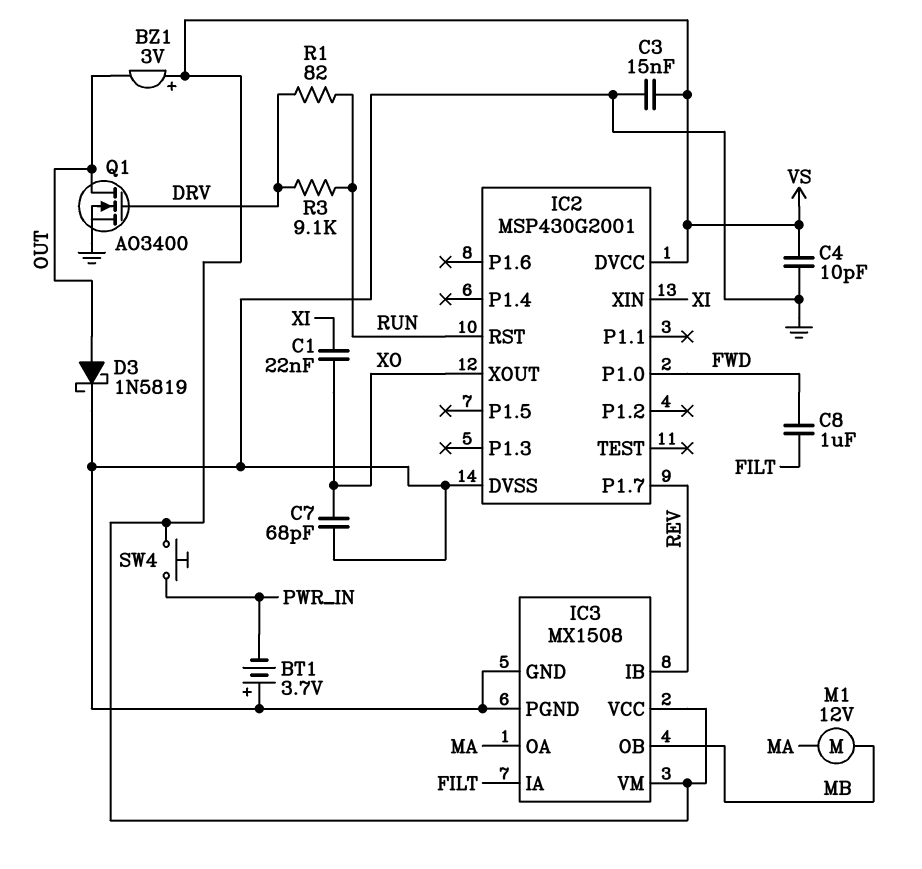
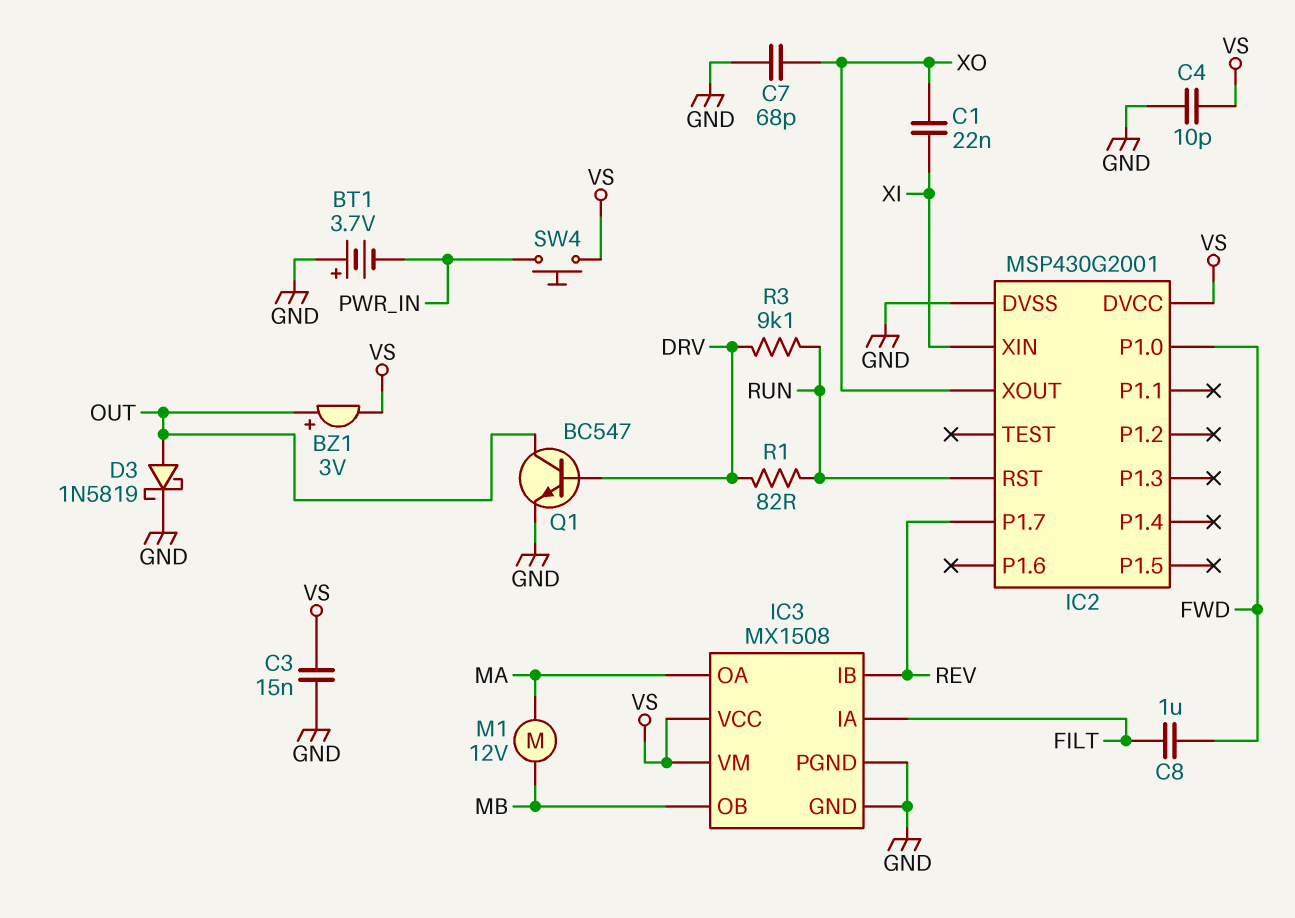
BZ1: buzzer 3V (plus VS, minus OUT) -> buzzer 3V (plus OUT, minus VS)
Q1: NMOS AO3400 (G DRV, D OUT, S GND) -> NPN BC547 (B DRV, C OUT, E GND)

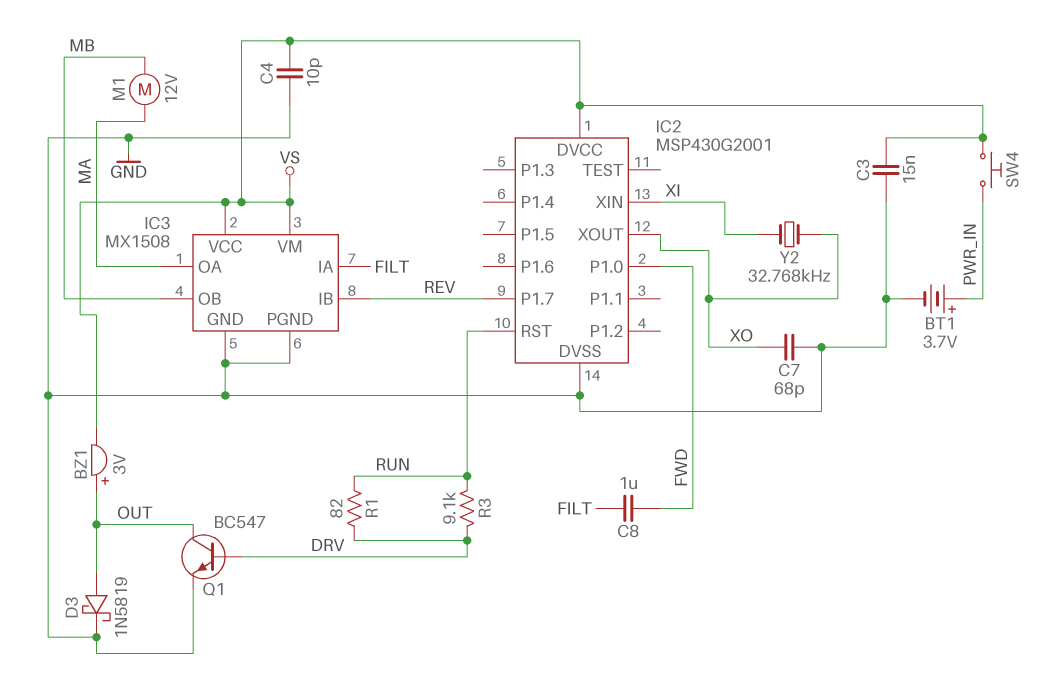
BT1: 3.7V (plus GND, minus PWR_IN) -> 3.7V (plus PWR_IN, minus GND)
C1: 22nF (XI, XO) -> none
Y2: none -> 32.768kHz (XI, XO)

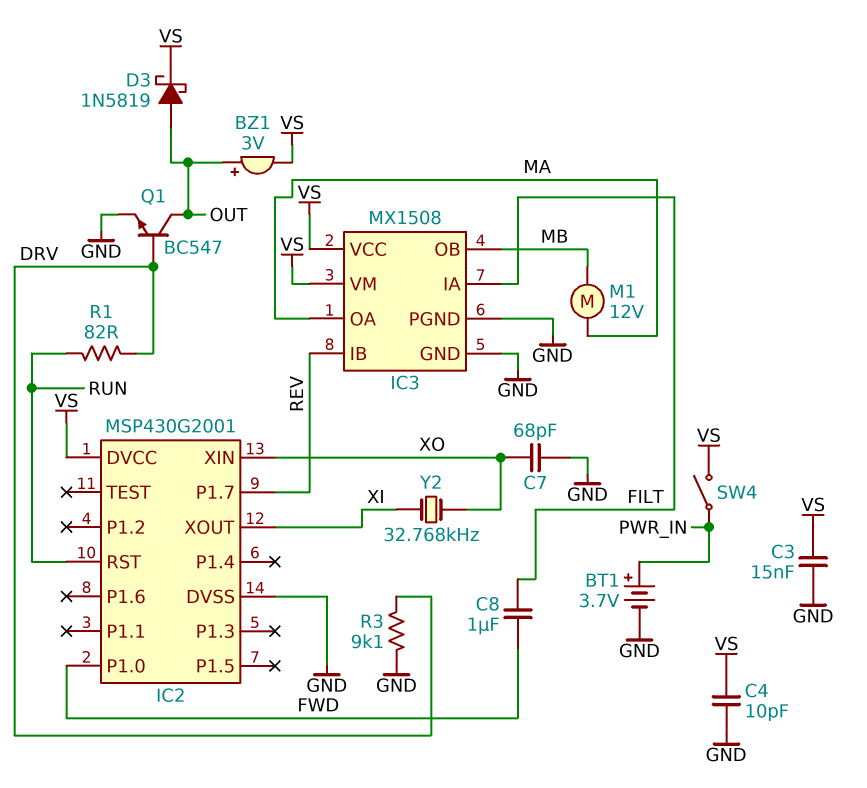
D3: schottky 1N5819 (A OUT, K GND) -> schottky 1N5819 (A OUT, K VS)
IC2 pin XIN: XI -> XO
IC2 pin XOUT: XO -> XI
R3: 9.1k (DRV, RUN) -> 9.1k (DRV, GND)
SW4: button (PWR_IN, VS) -> switch (PWR_IN, VS)

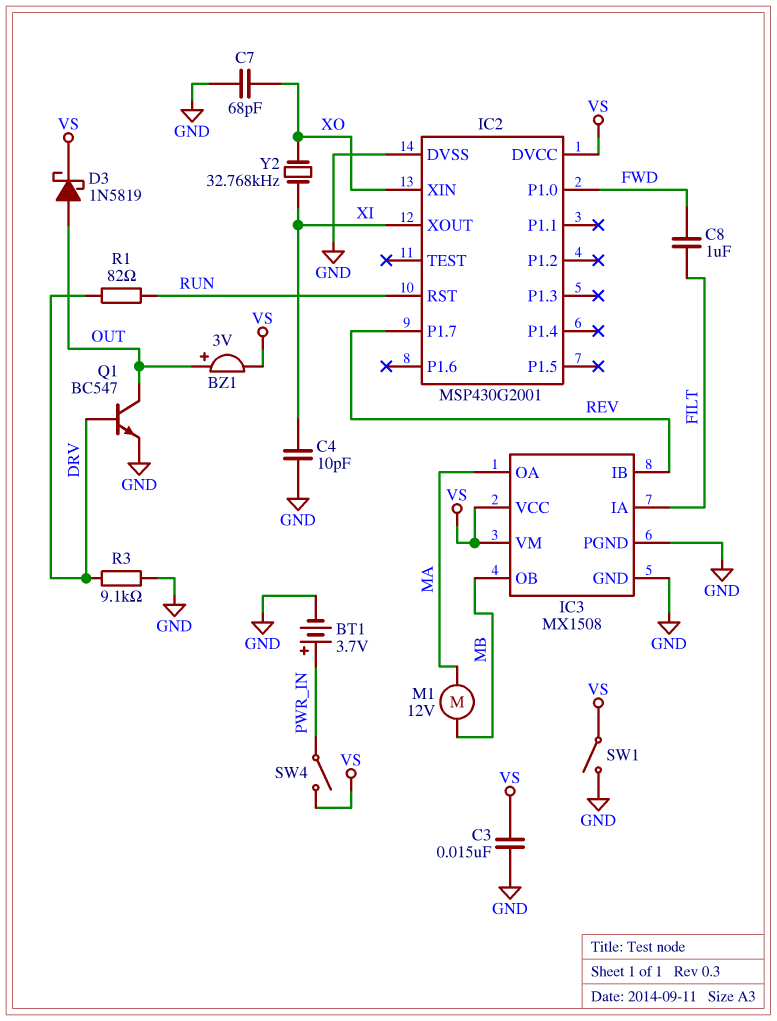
C4: 10pF (GND, VS) -> 10pF (GND, XI)
SW1: none -> switch (GND, VS)

